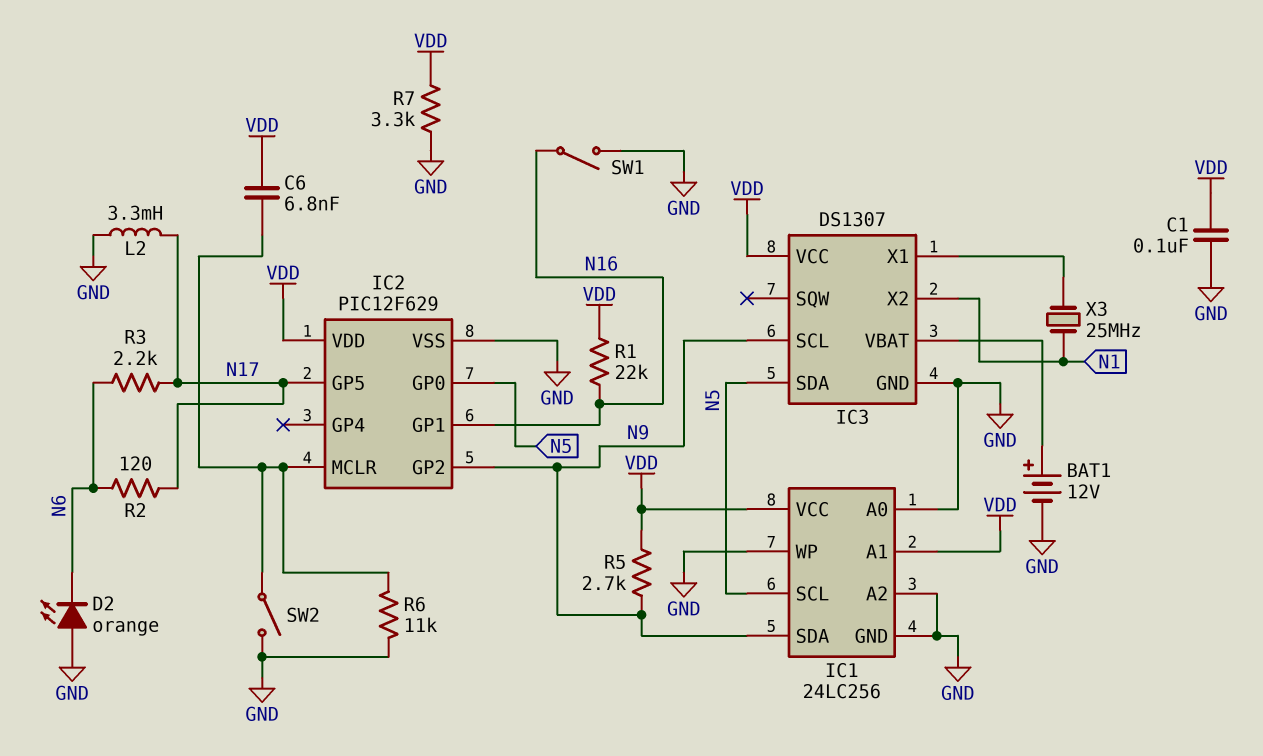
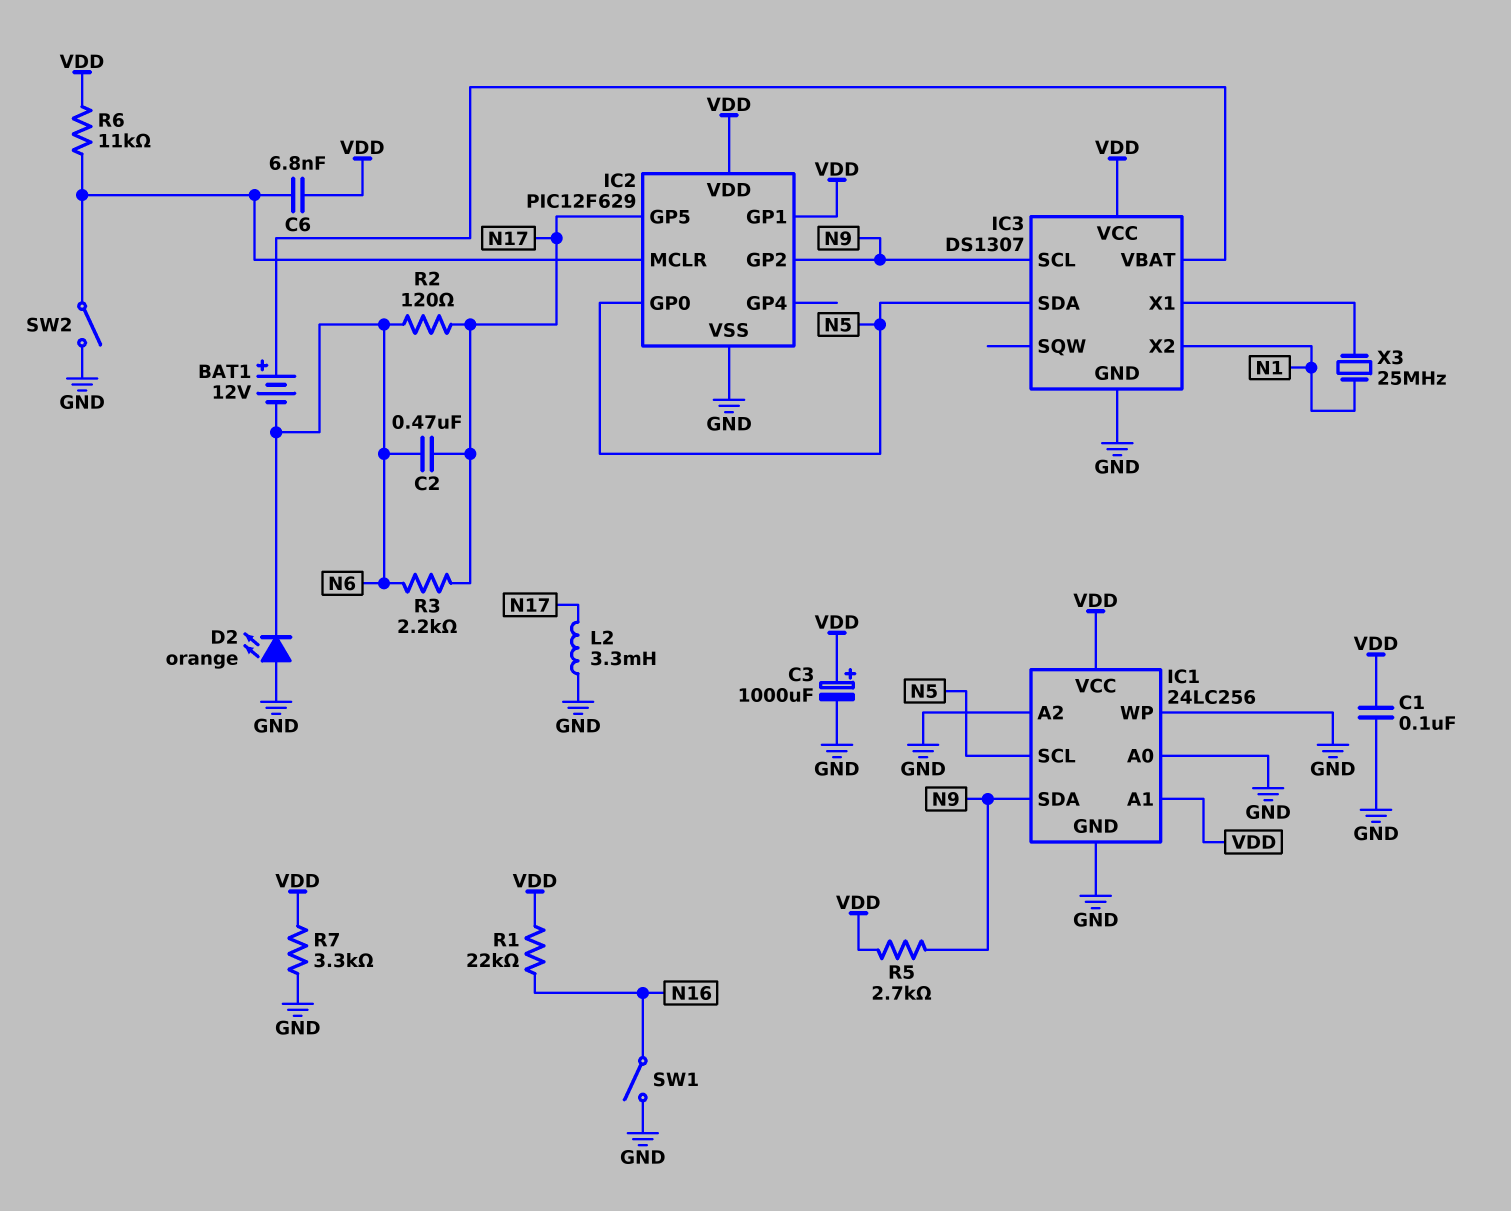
BAT1: 12V (plus IC3/VBAT, minus GND) -> 12V (plus IC3/VBAT, minus N6)
C2: none -> 470nF (N6, N17)
C3: none -> 1000uF (plus VDD, minus GND)
IC2 pin GP1: N16 -> VDD
R6: 11k (GND, IC2/MCLR) -> 11k (IC2/MCLR, VDD)

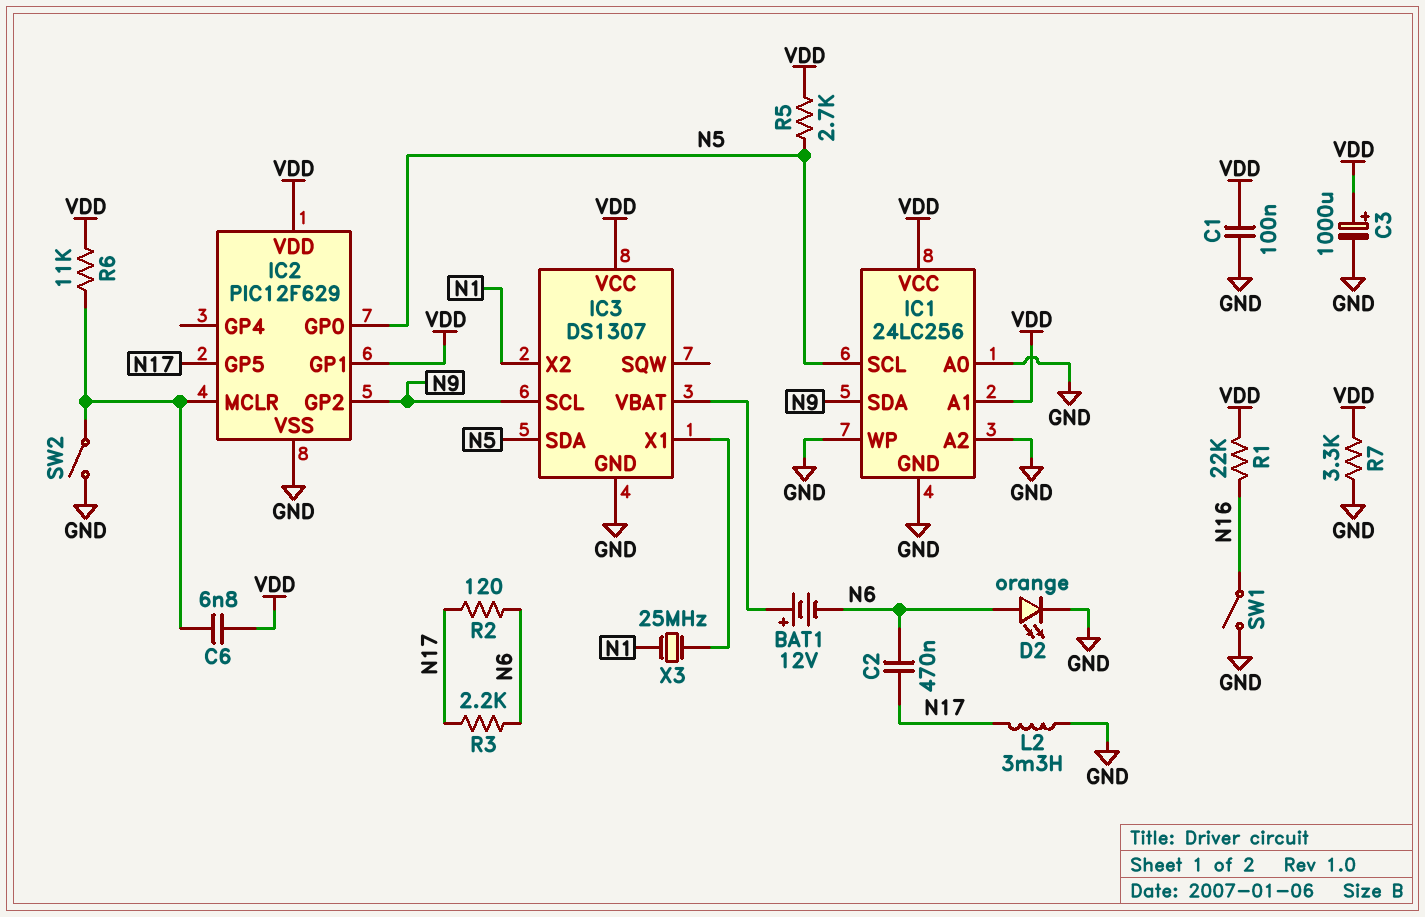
D2: LED orange (A GND, K N6) -> LED orange (A N6, K GND)
R5: 2.7k (N9, VDD) -> 2.7k (N5, VDD)

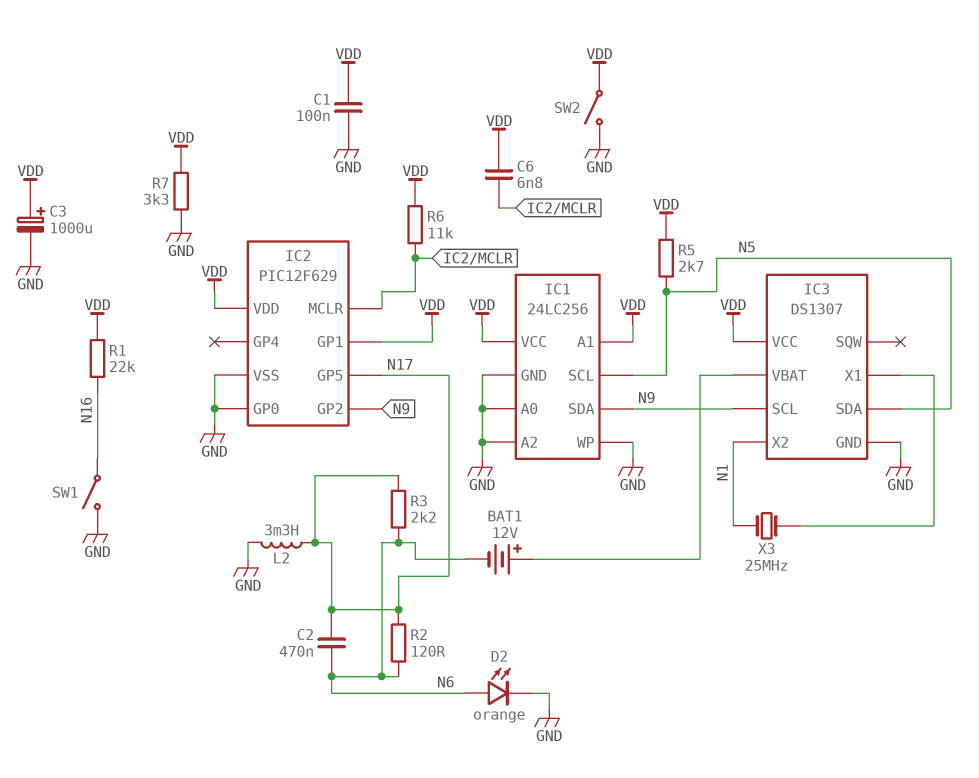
IC2 pin GP0: N5 -> GND
SW2: switch (GND, IC2/MCLR) -> switch (GND, VDD)

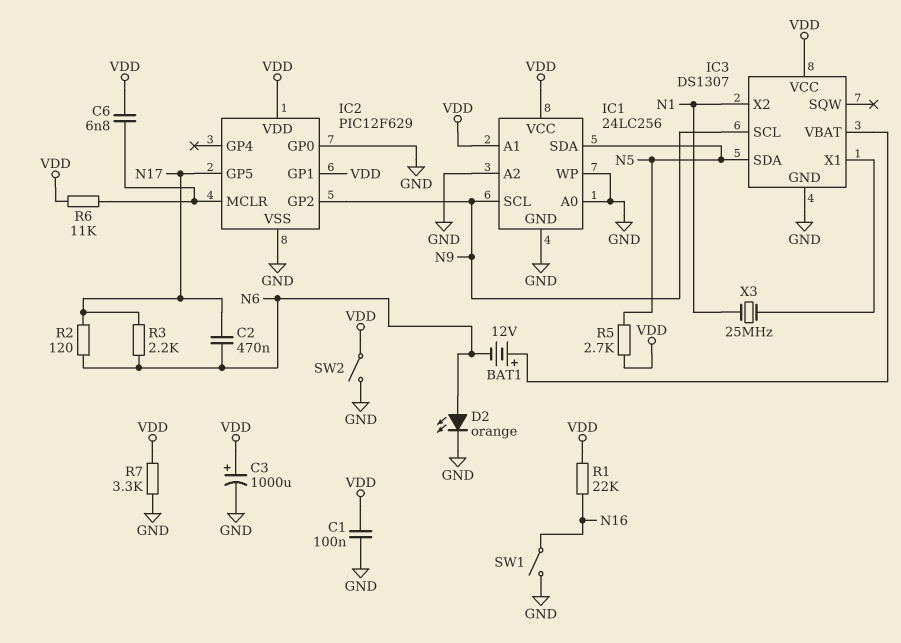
IC1 pin SCL: N5 -> N9
IC1 pin SDA: N9 -> N5
L2: 3.3mH (GND, N17) -> none

